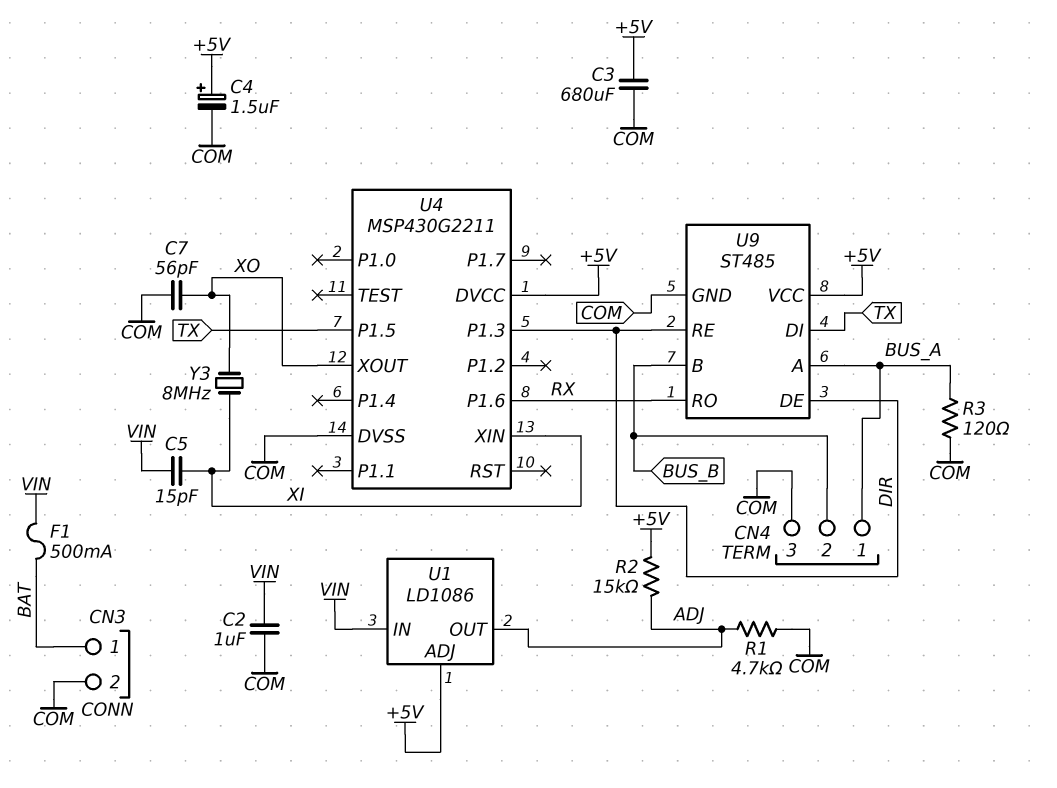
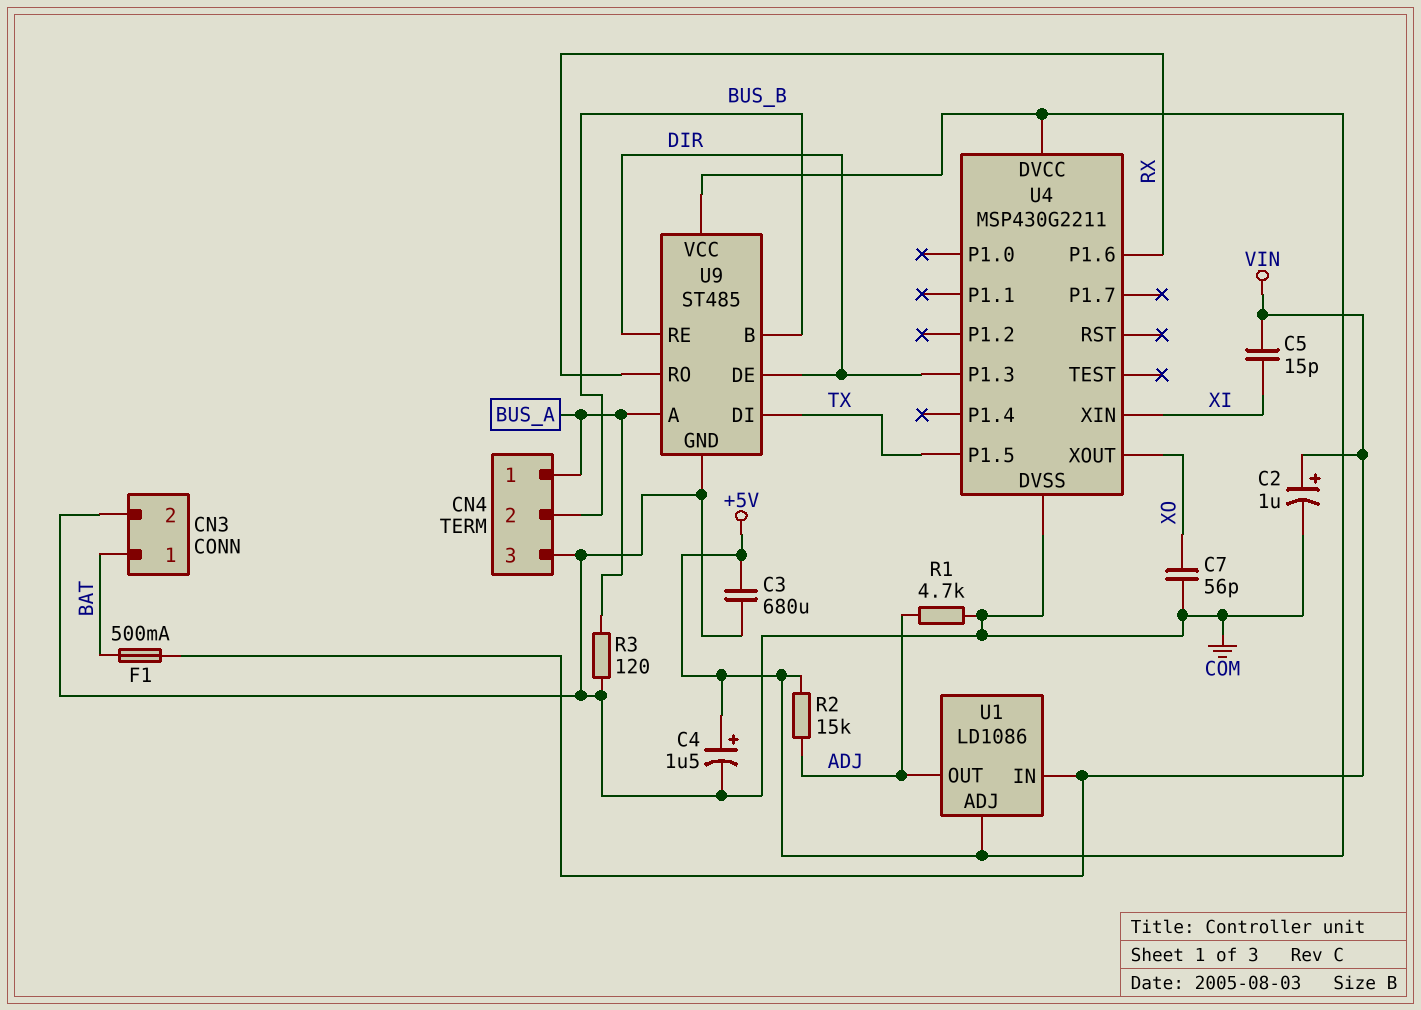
C2: 1uF (COM, VIN) -> 1uF (plus VIN, minus COM)
Y3: 8MHz (XI, XO) -> none

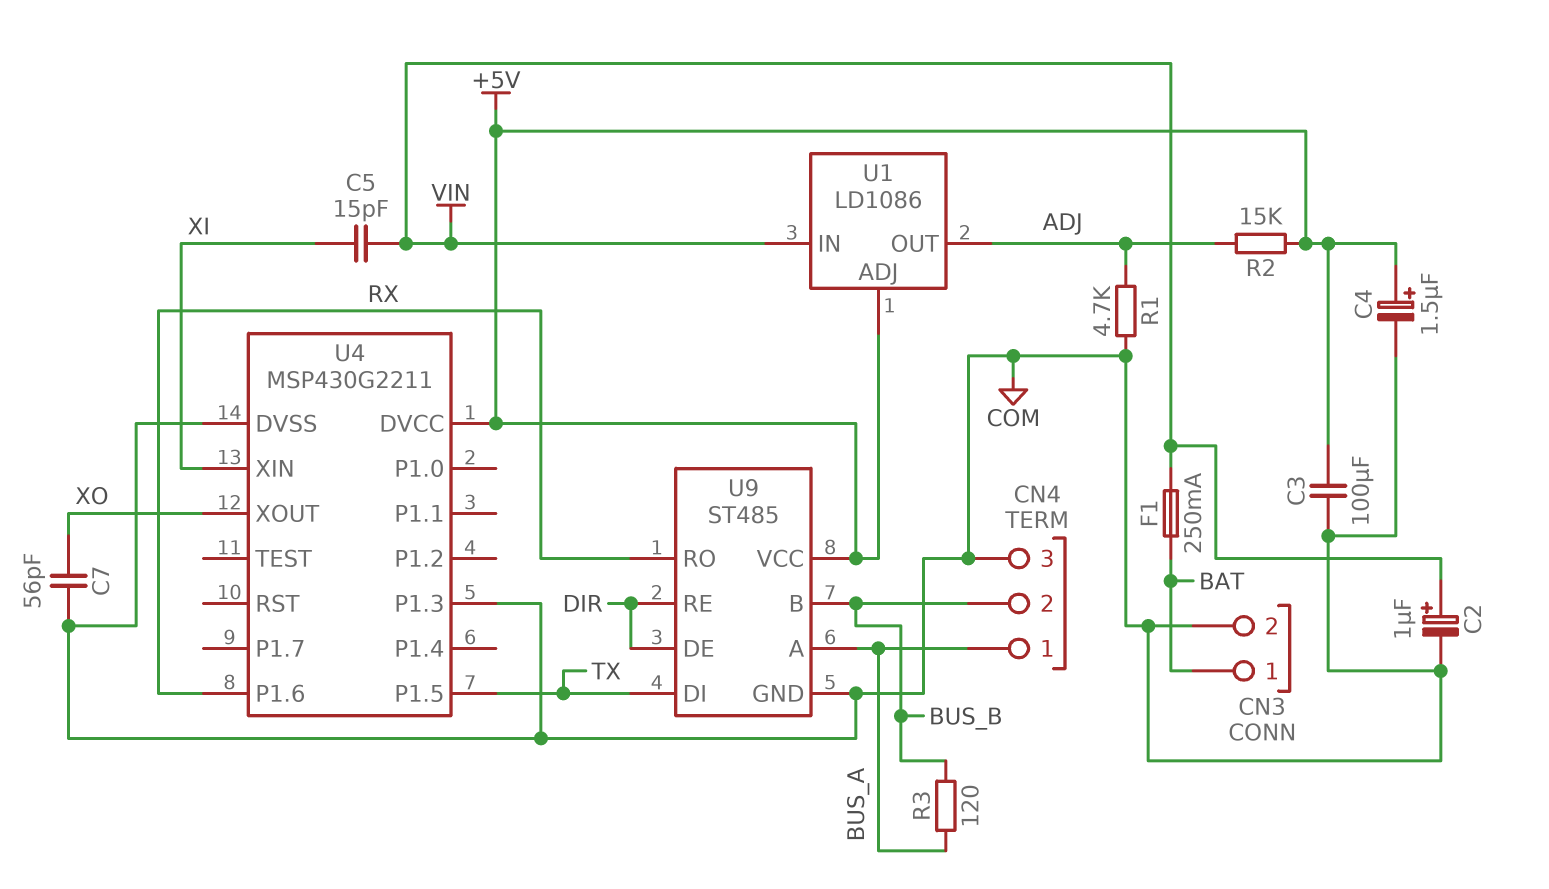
C3: 680uF (+5V, COM) -> 100uF (+5V, COM)
F1: 500mA (BAT, VIN) -> 250mA (BAT, VIN)
R3: 120 (BUS_A, COM) -> 120 (BUS_A, BUS_B)
U4 pin P1.3: DIR -> COM

